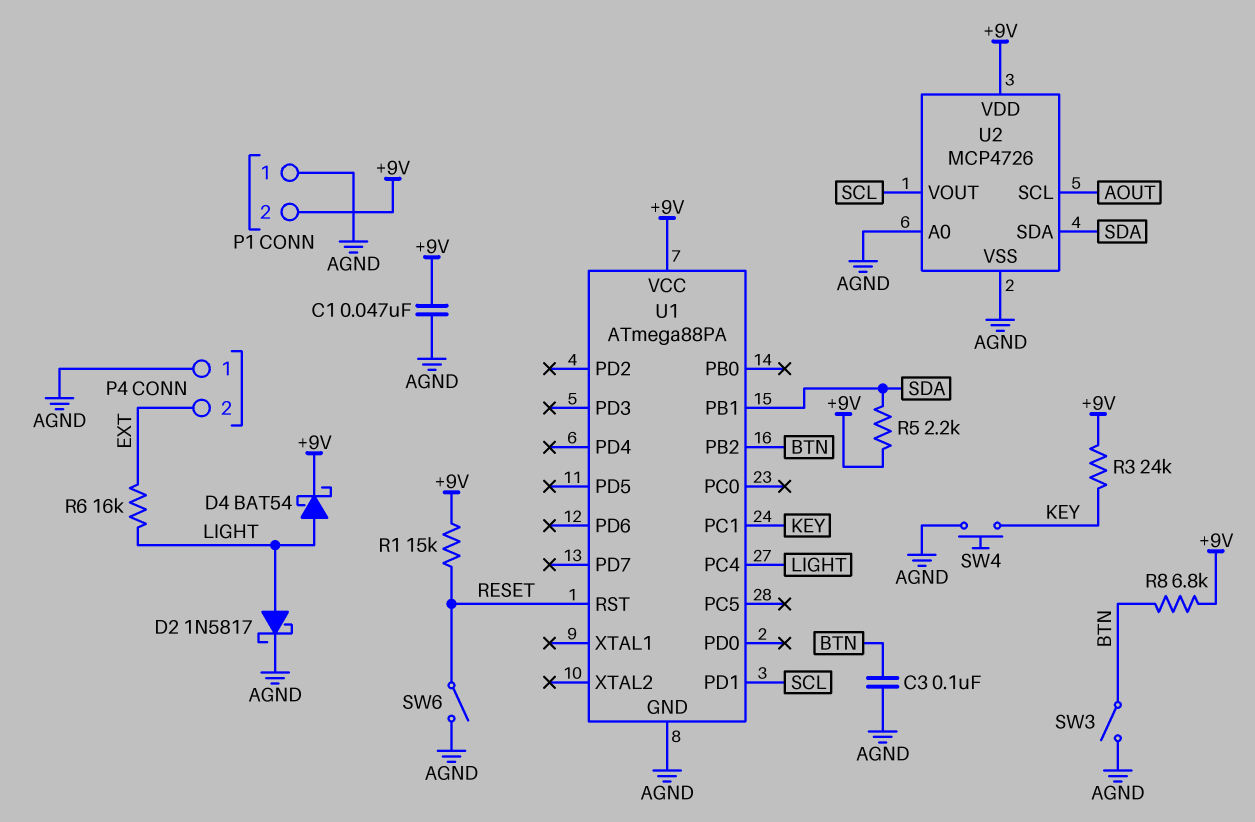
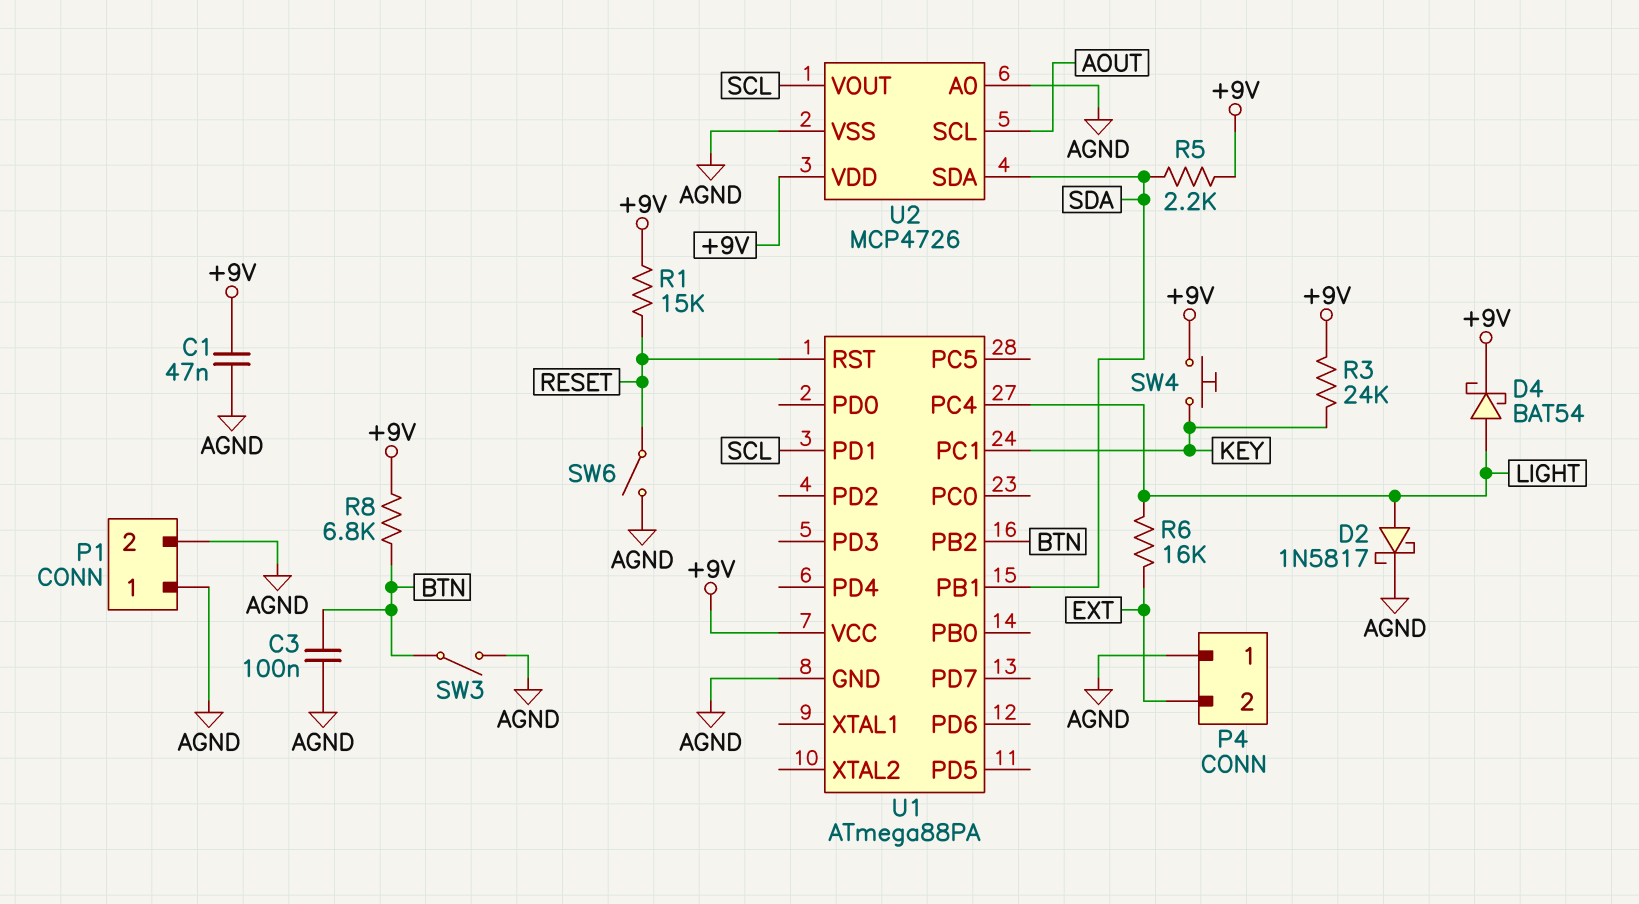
P1 pin 2: +9V -> AGND
SW4: button (AGND, KEY) -> button (+9V, KEY)

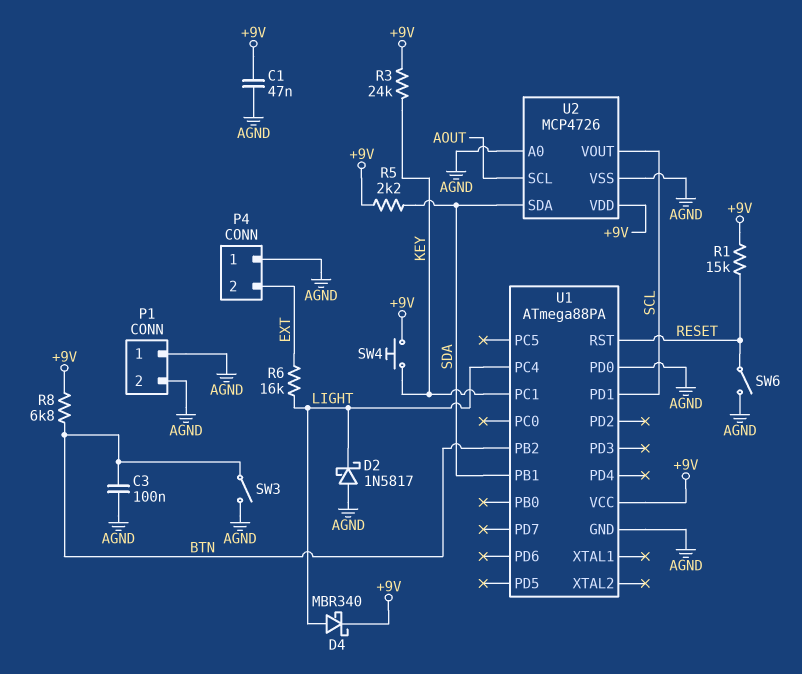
D2: schottky 1N5817 (A LIGHT, K AGND) -> schottky 1N5817 (A AGND, K LIGHT)
D4: schottky BAT54 (A LIGHT, K +9V) -> schottky MBR340 (A LIGHT, K +9V)
U1 pin PD0: none -> AGND

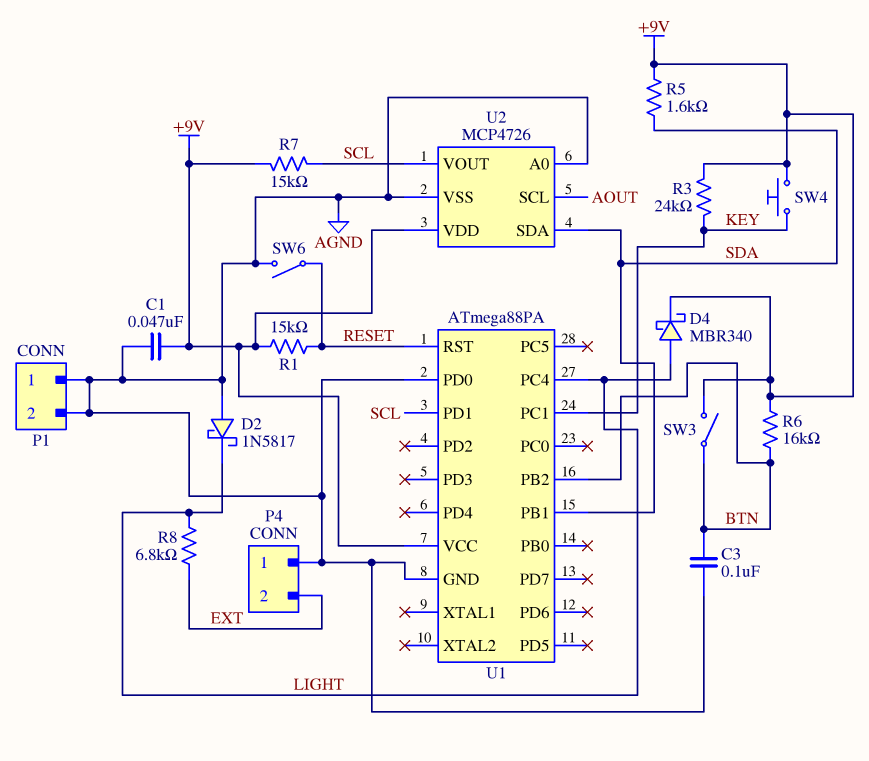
R5: 2.2k (+9V, SDA) -> 1.6k (+9V, SDA)
R6: 16k (EXT, LIGHT) -> 16k (+9V, BTN)
R7: none -> 15k (+9V, SCL)
R8: 6.8k (+9V, BTN) -> 6.8k (EXT, LIGHT)
SW3: switch (AGND, BTN) -> switch (+9V, BTN)

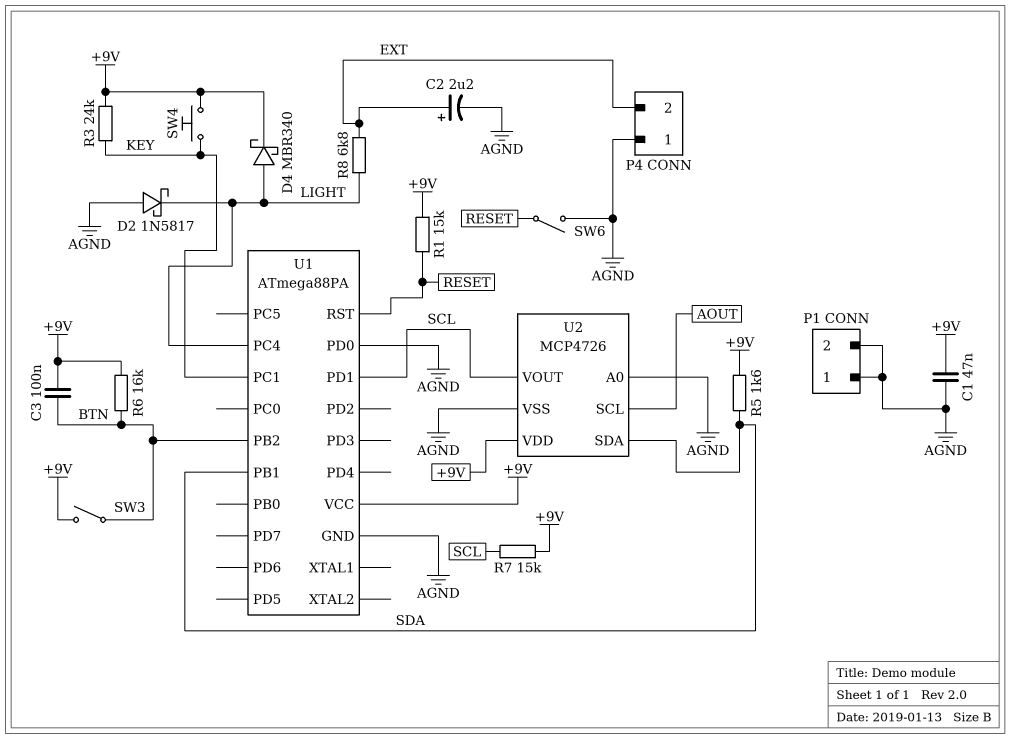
C2: none -> 2.2uF (plus EXT, minus AGND)
C3: 100nF (AGND, BTN) -> 100nF (+9V, BTN)

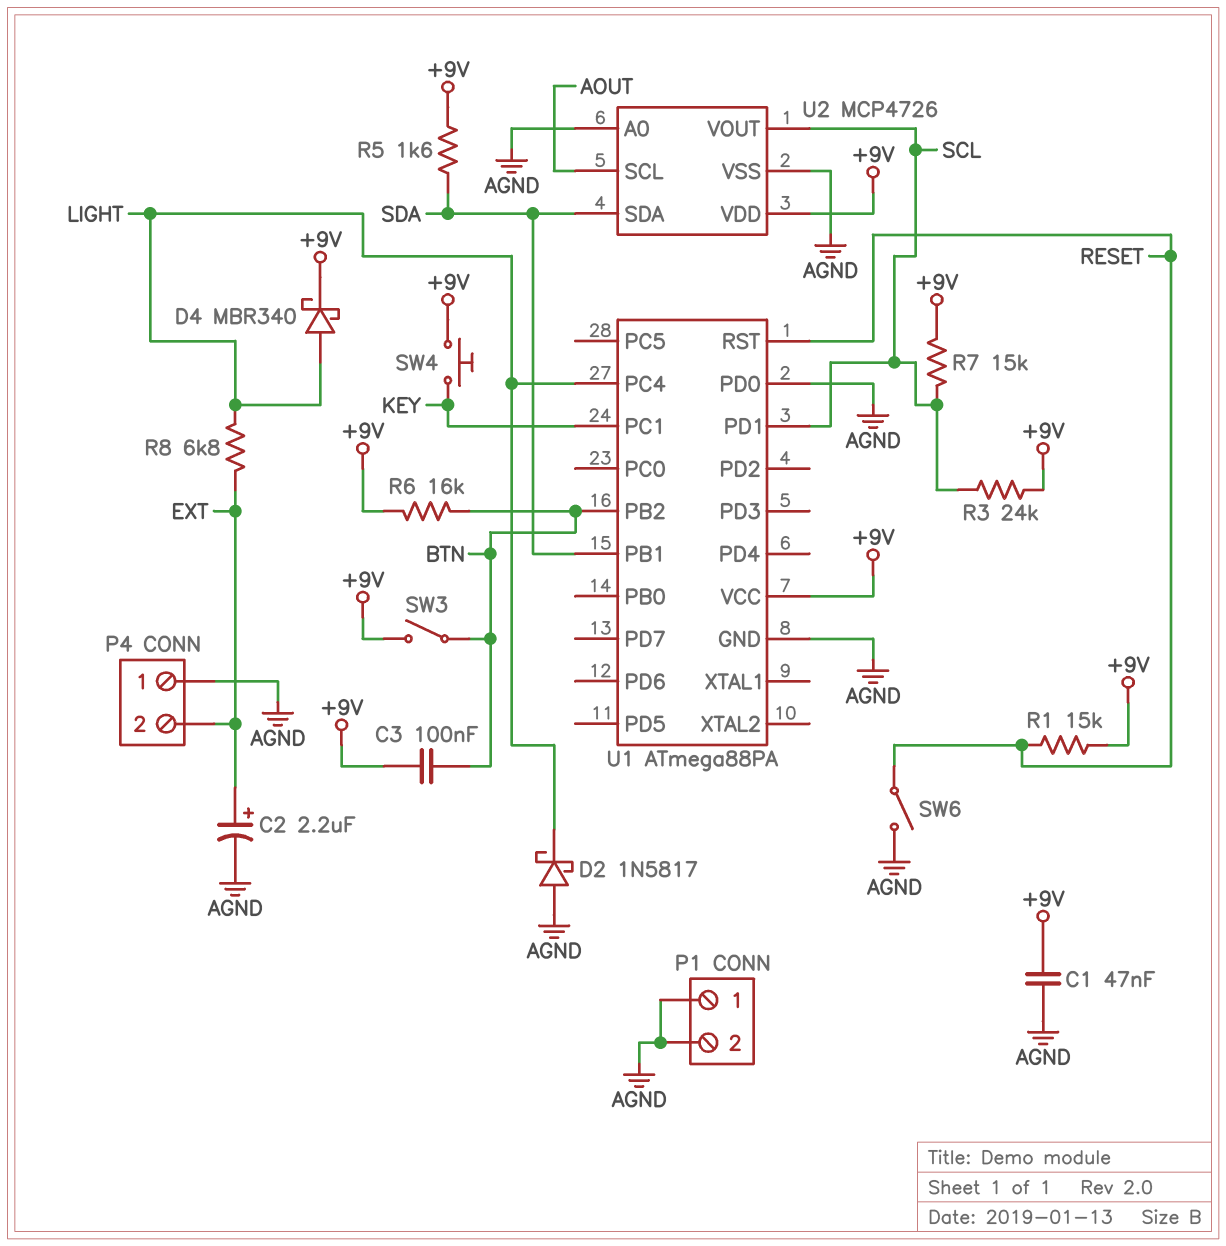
R3: 24k (+9V, KEY) -> 24k (+9V, SCL)

